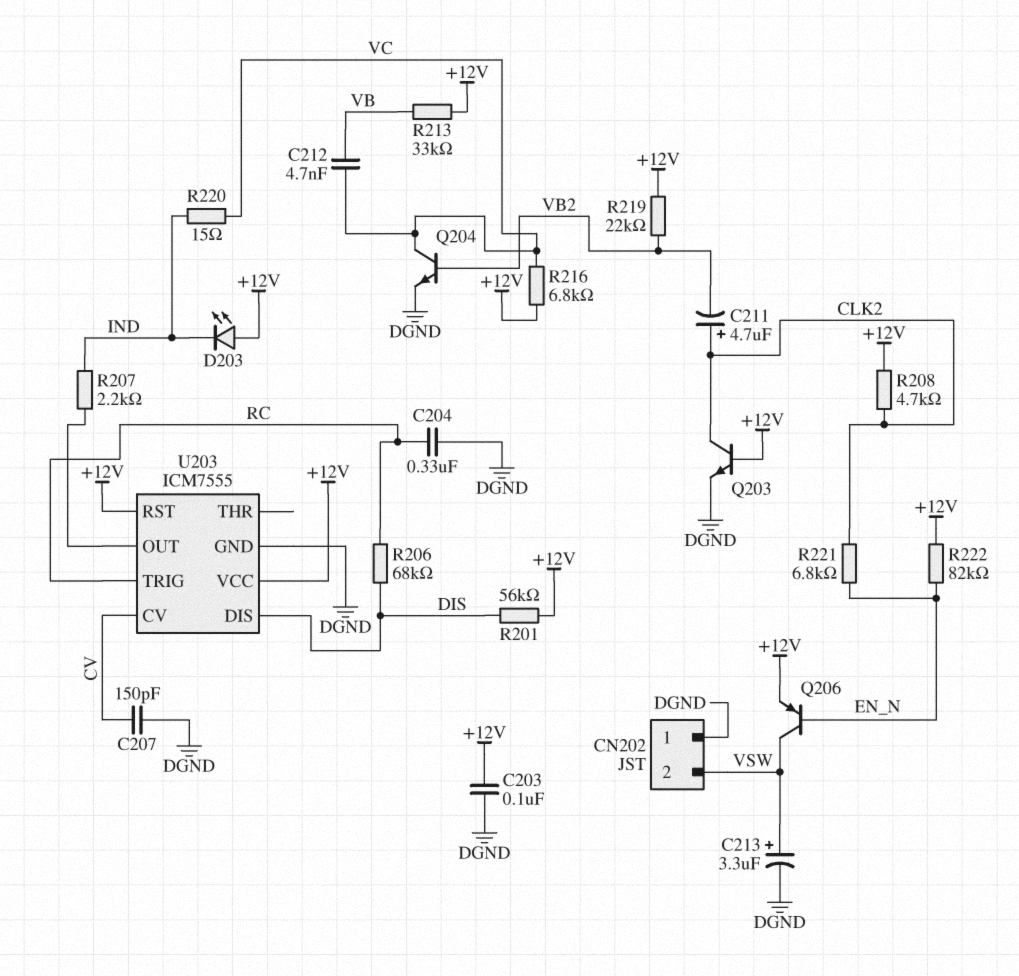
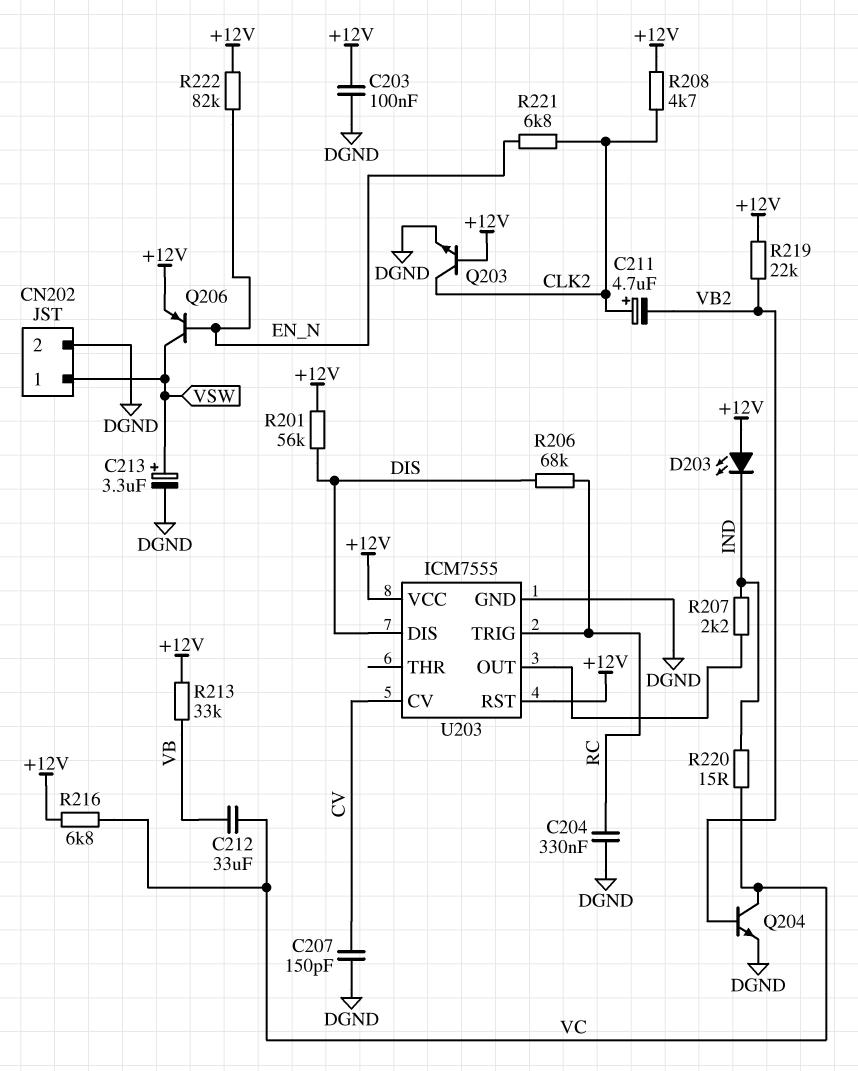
C212: 4.7nF (VB, VC) -> 33uF (VB, VC)
CN202 pin 1: DGND -> VSW
CN202 pin 2: VSW -> DGND

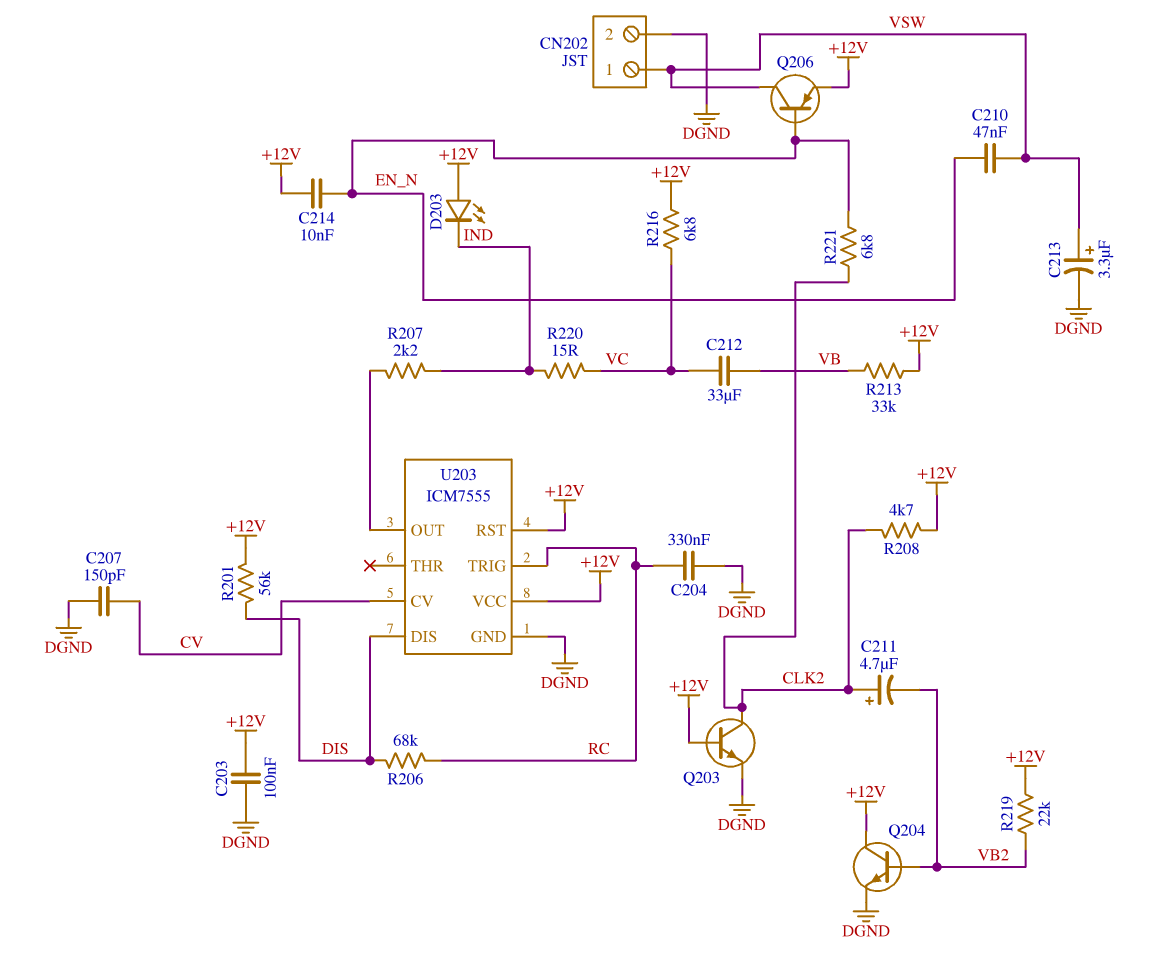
C210: none -> 47nF (EN_N, VSW)
C214: none -> 10nF (+12V, EN_N)
Q204: NPN (B VB2, C VC, E DGND) -> NPN (B VB2, C +12V, E DGND)
R222: 82k (+12V, EN_N) -> none

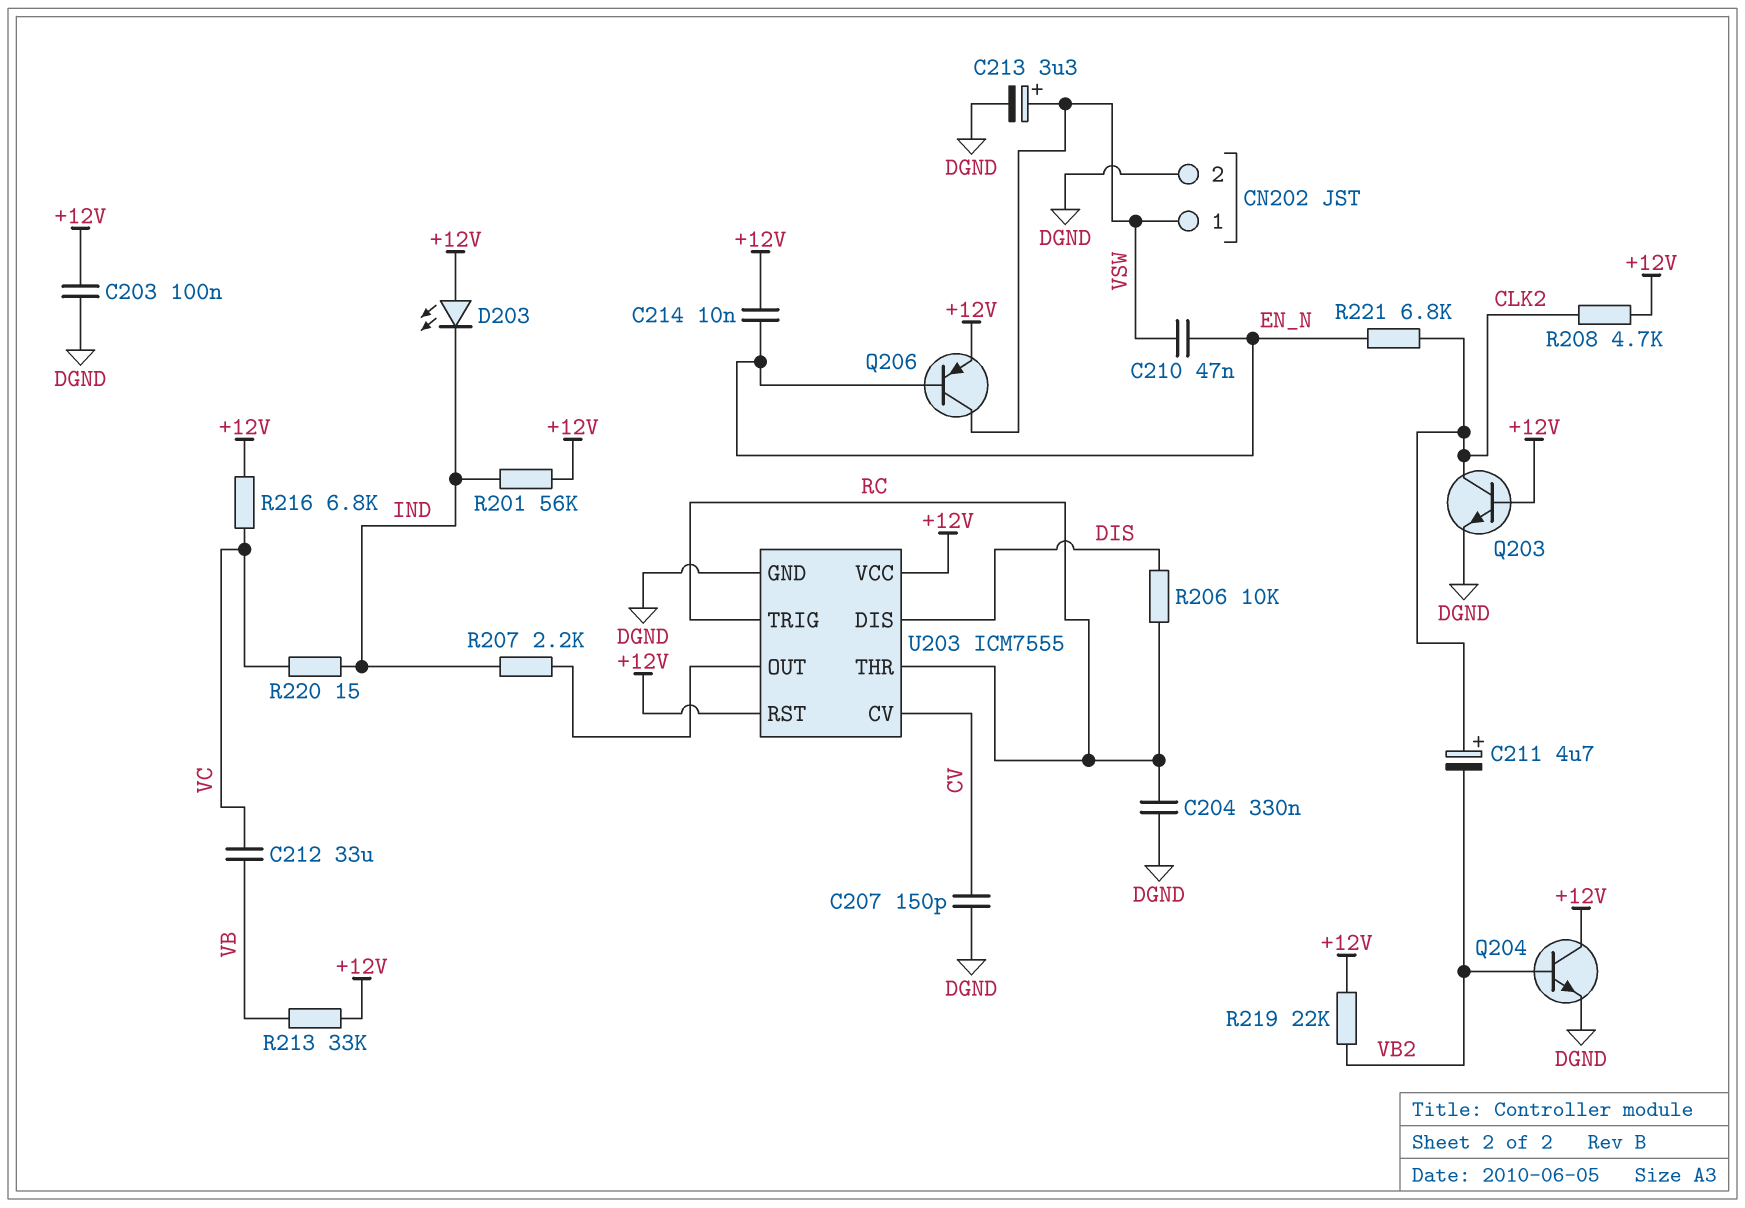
R201: 56k (+12V, DIS) -> 56k (+12V, IND)
R206: 68k (DIS, RC) -> 10k (DIS, RC)
U203 pin THR: none -> RC

